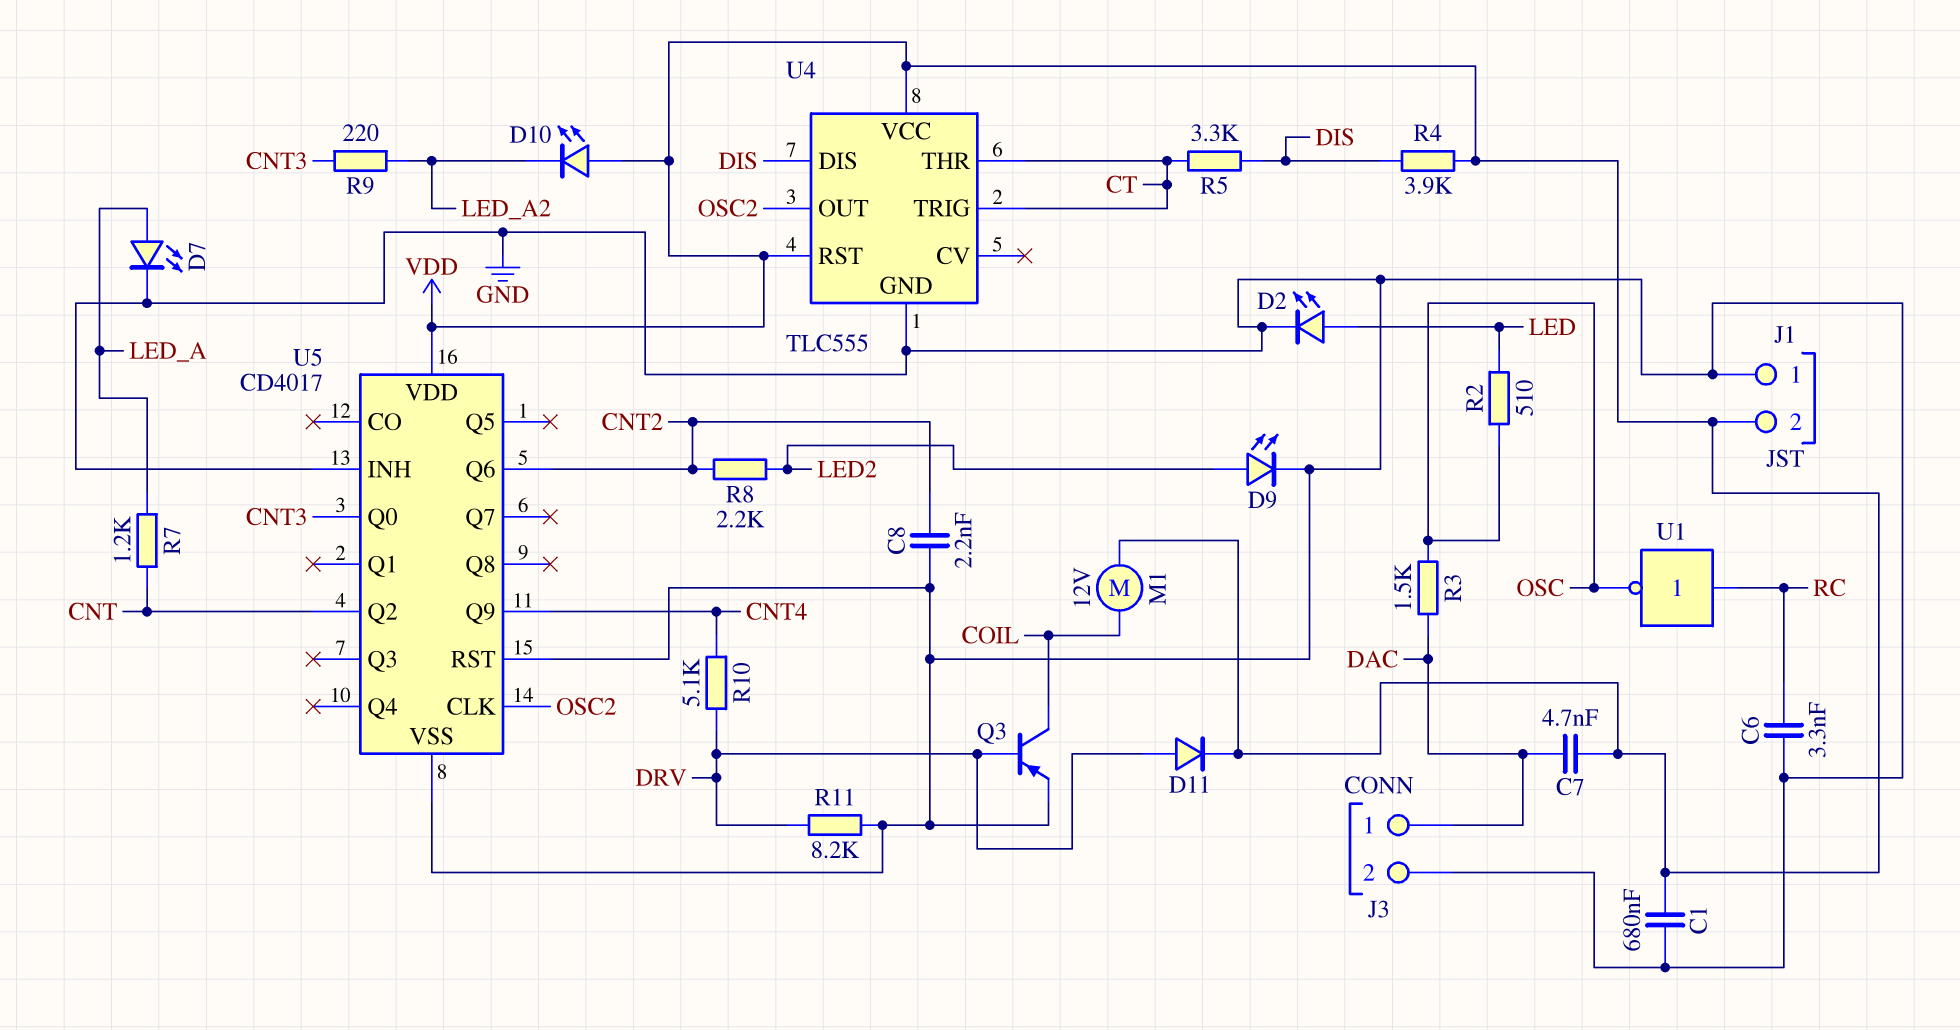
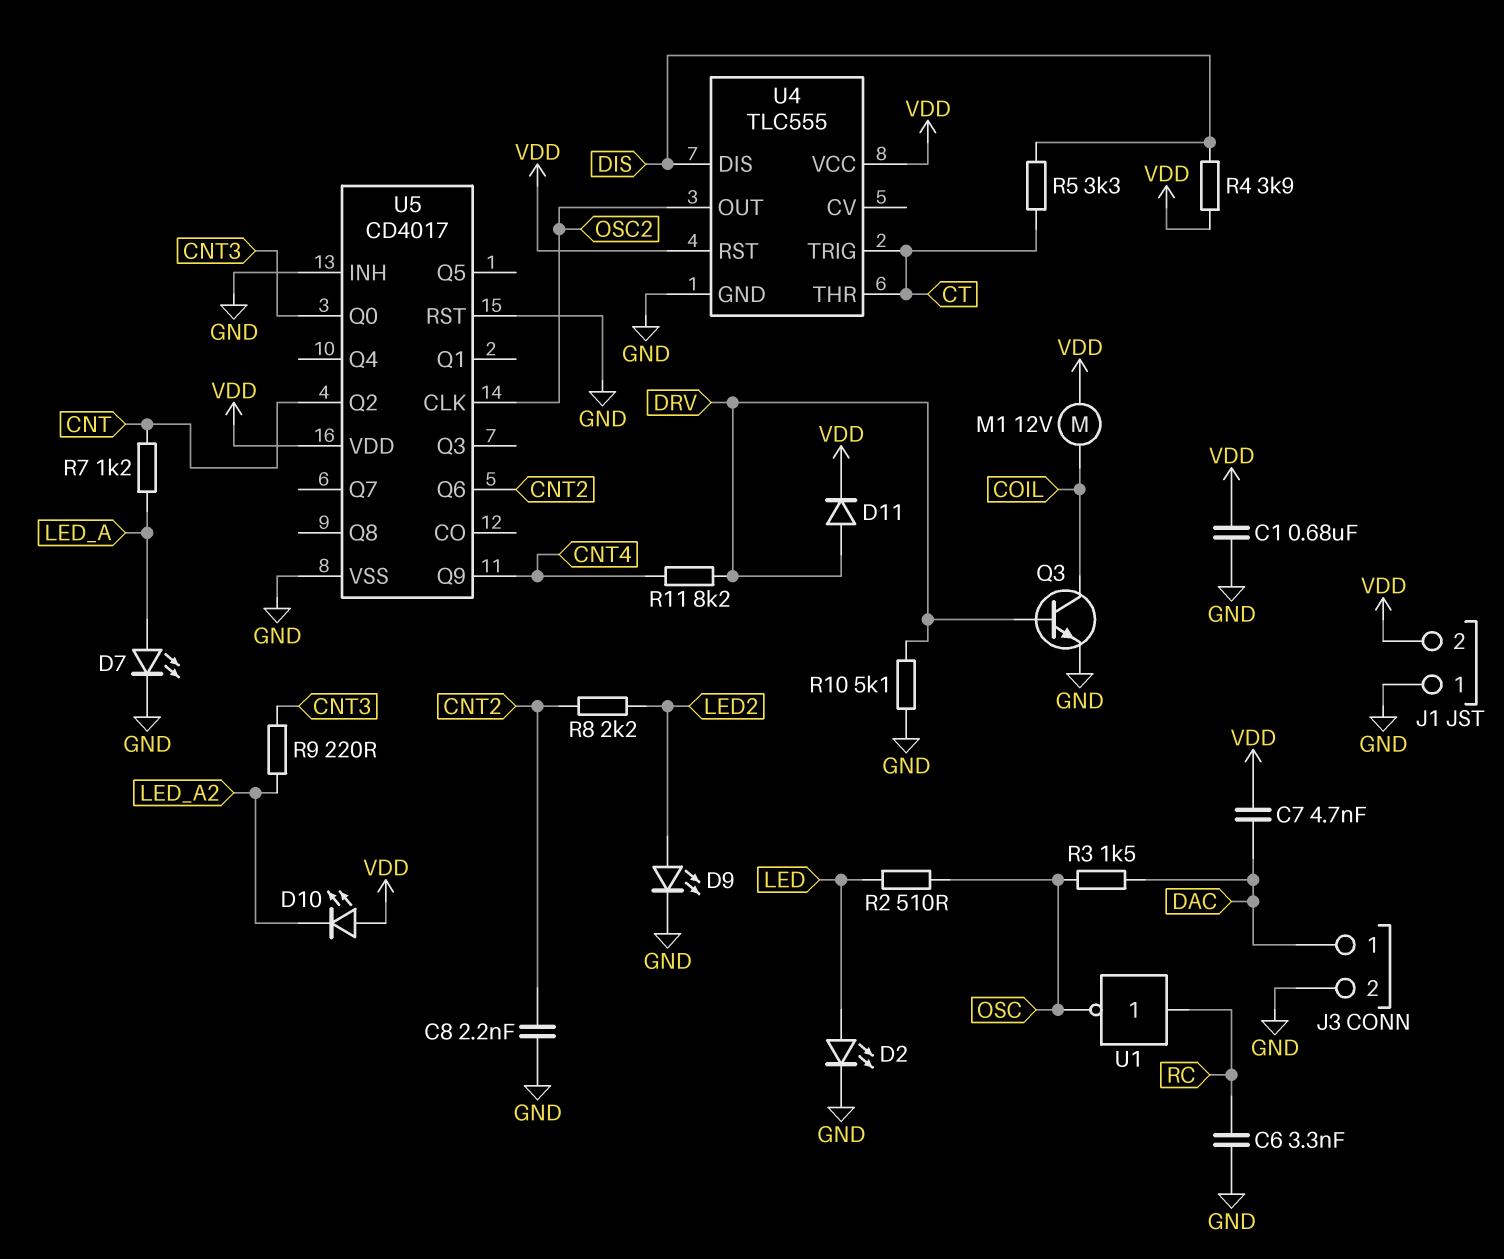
Q3: PNP (B DRV, C COIL, E GND) -> NPN (B DRV, C COIL, E GND)
R10: 5.1k (CNT4, DRV) -> 5.1k (DRV, GND)
R11: 8.2k (DRV, GND) -> 8.2k (CNT4, DRV)

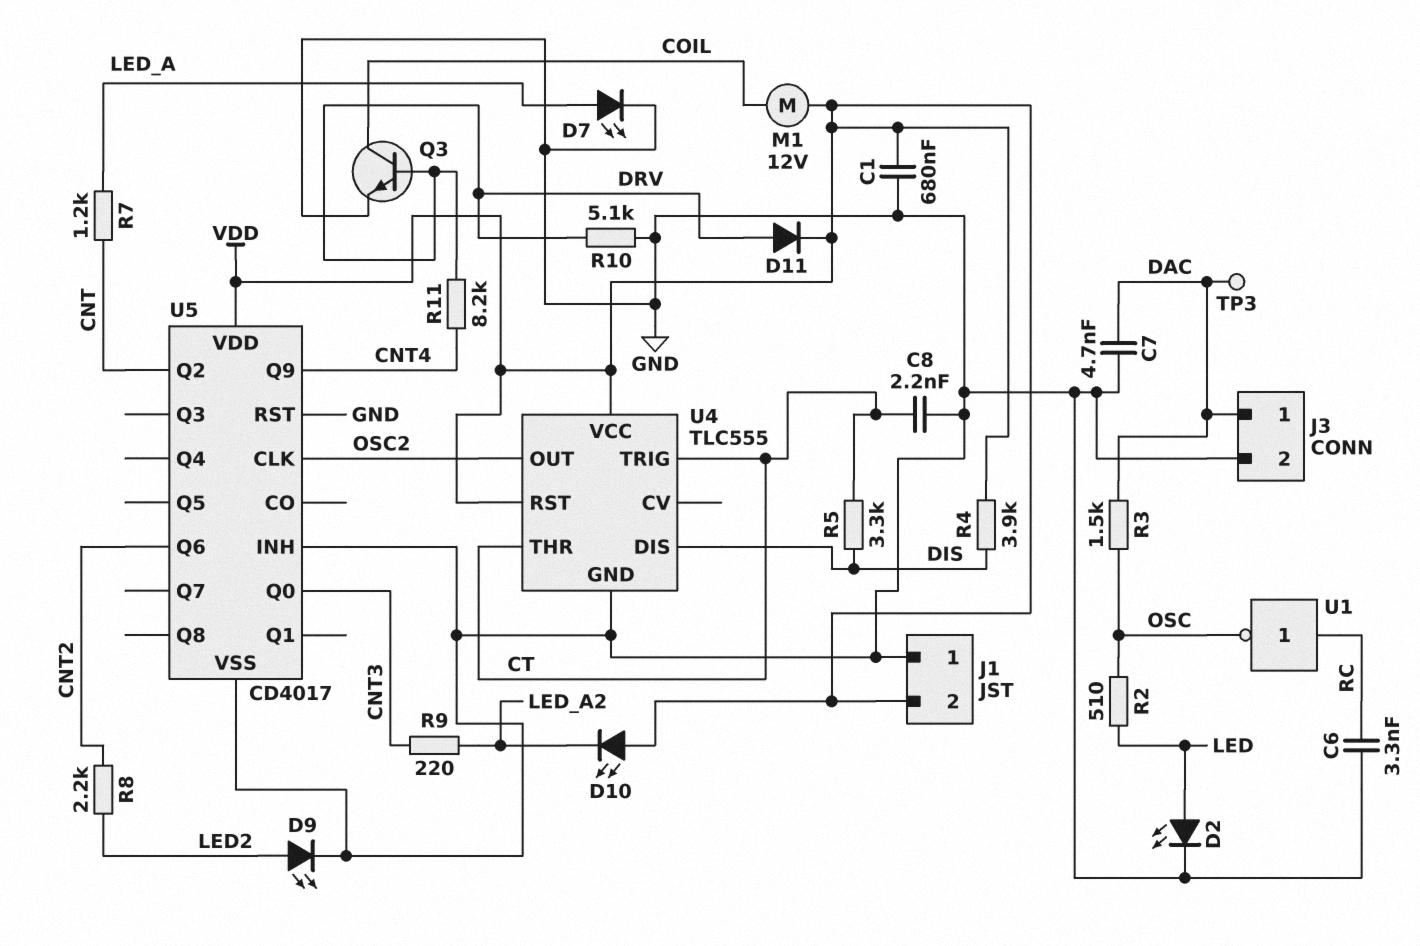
C7: 4.7nF (DAC, VDD) -> 4.7nF (DAC, GND)
C8: 2.2nF (CNT2, GND) -> 2.2nF (CT, GND)
TP3: none -> test point (DAC)

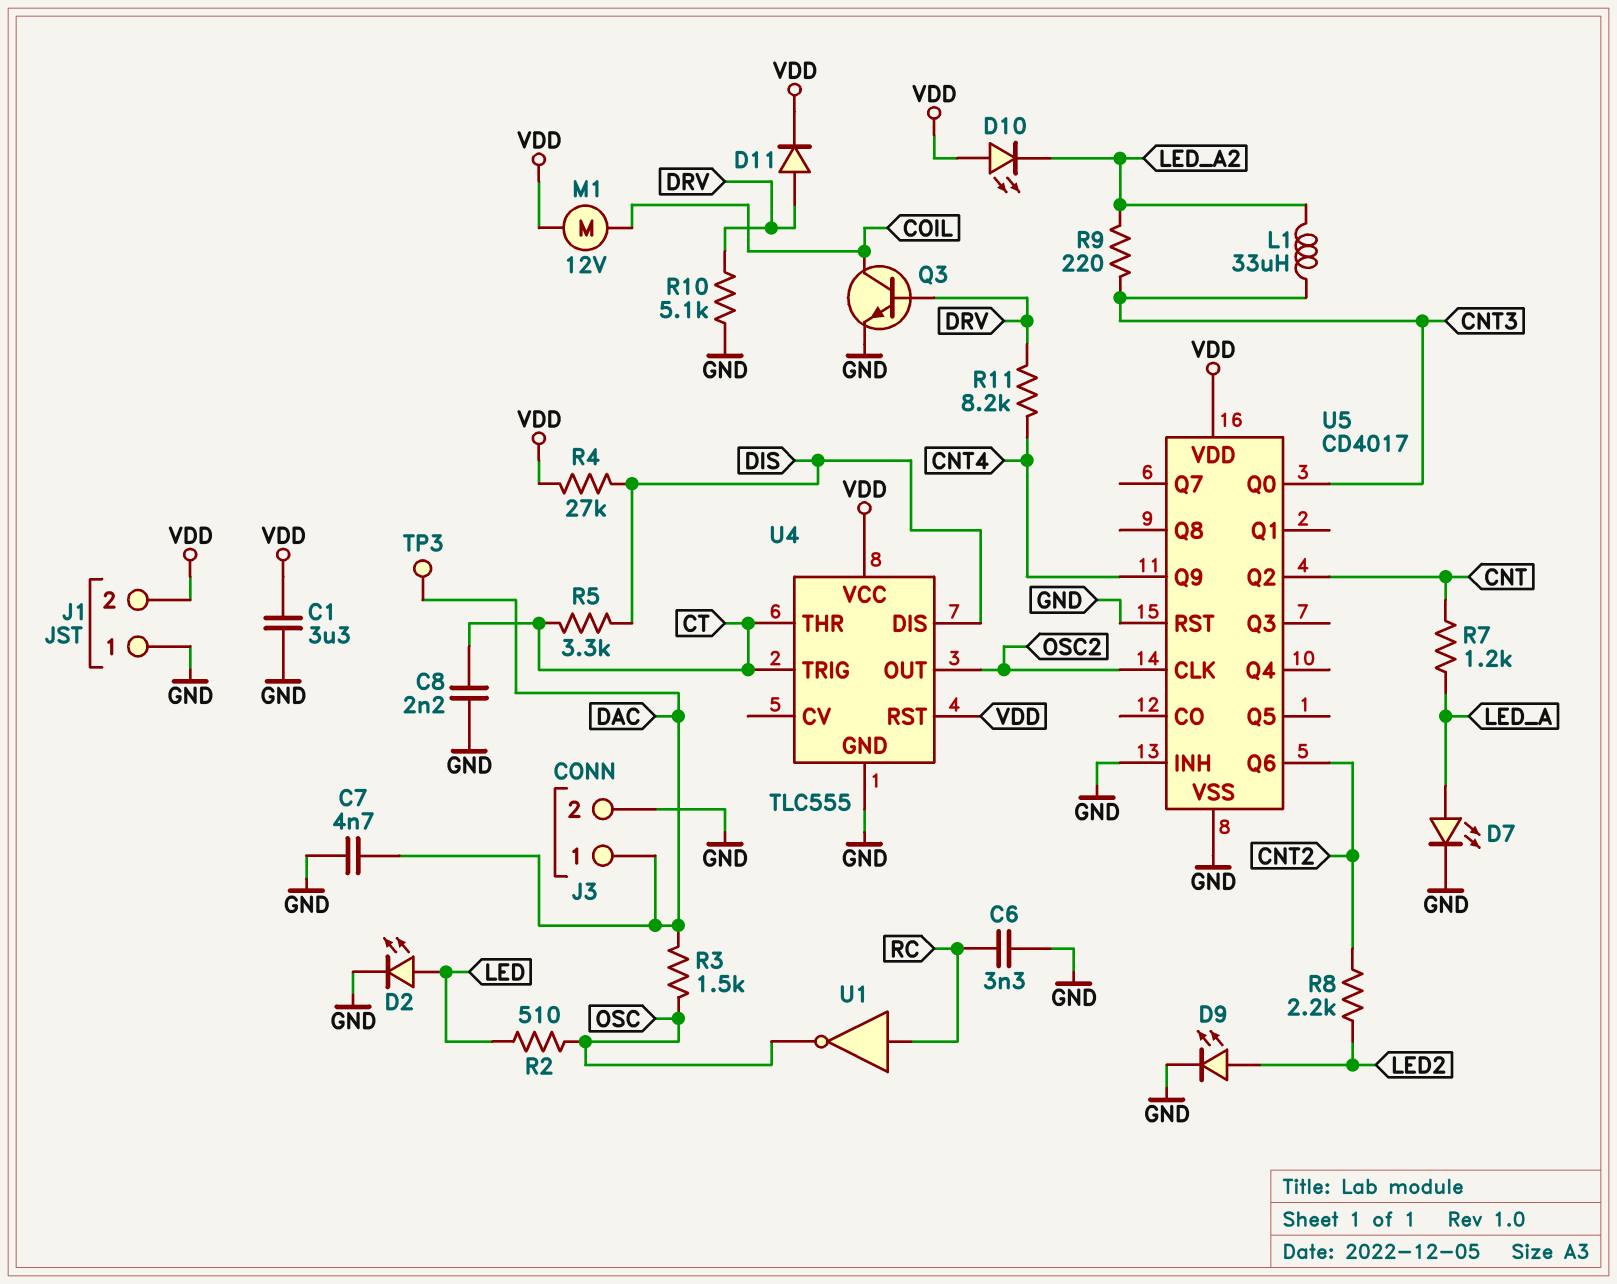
C1: 680nF (GND, VDD) -> 3.3uF (GND, VDD)
L1: none -> 33uH (CNT3, LED_A2)
R4: 3.9k (DIS, VDD) -> 27k (DIS, VDD)

